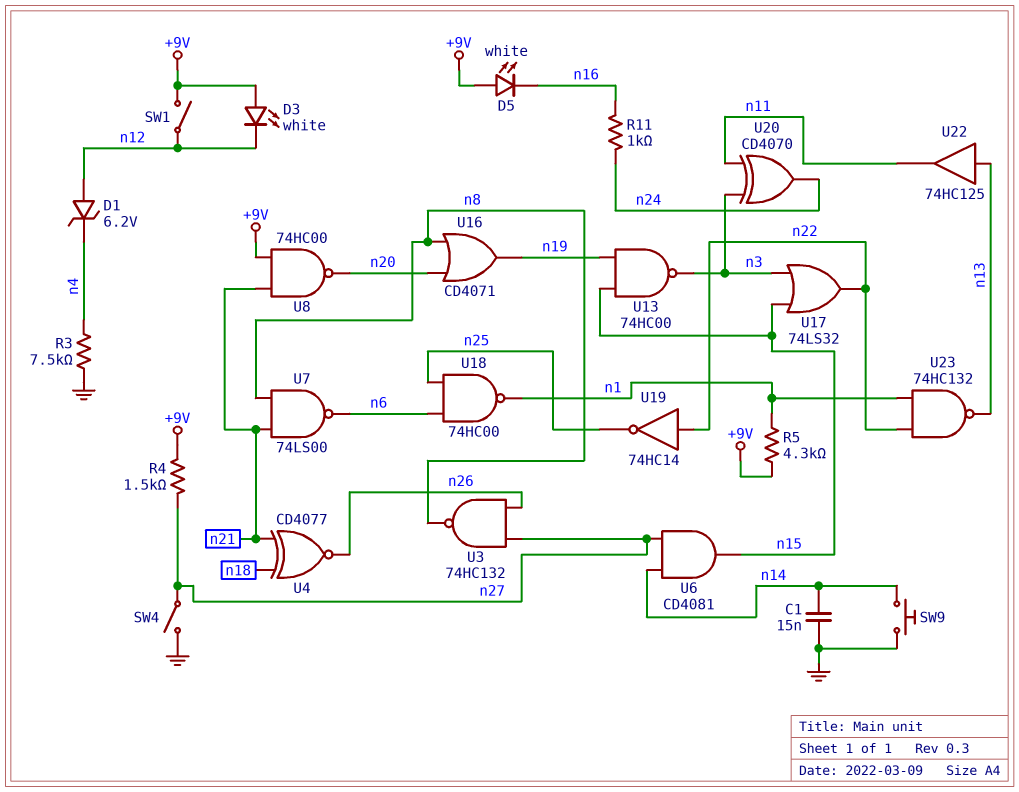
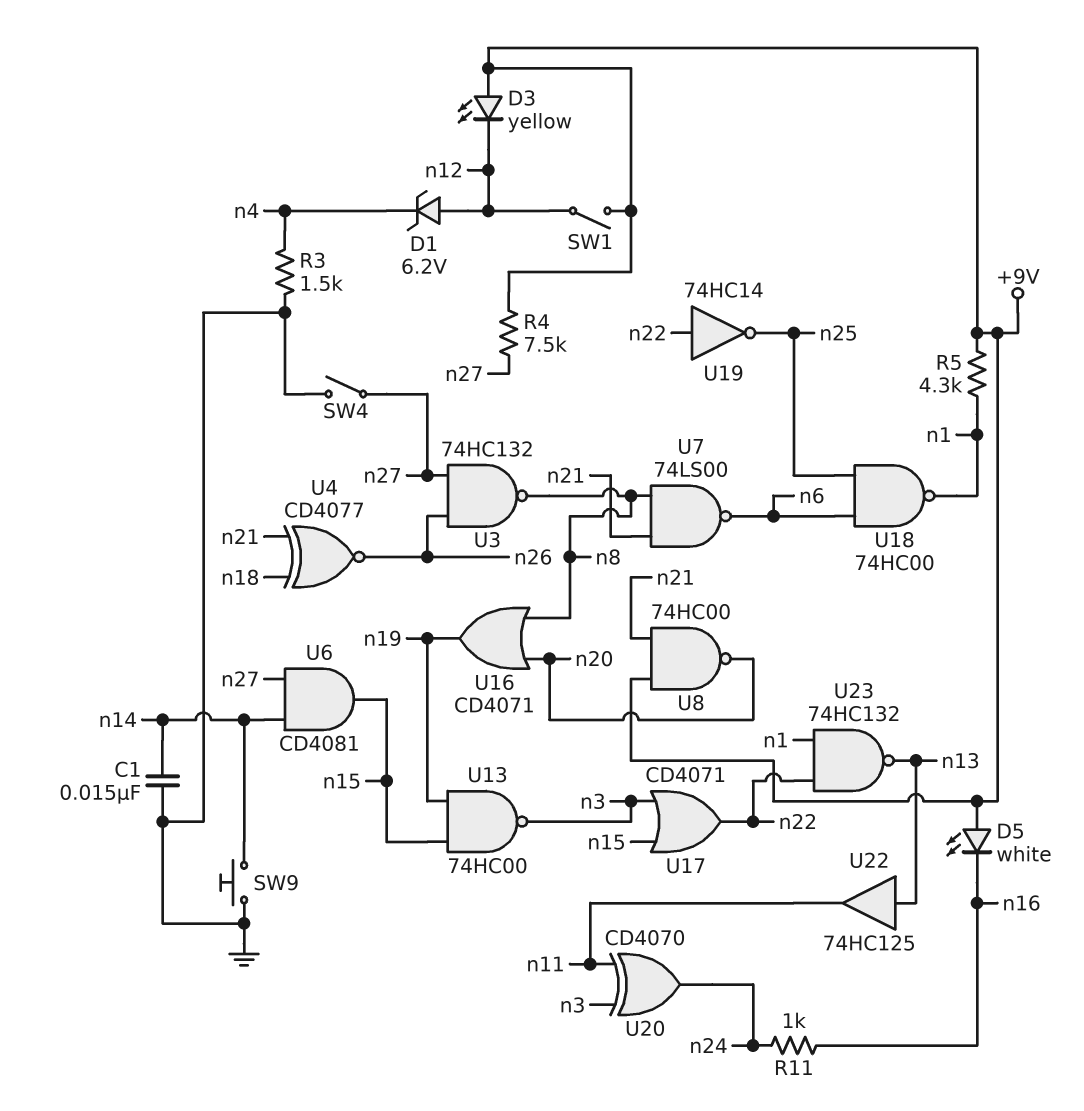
D3: LED white (A +9V, K n12) -> LED yellow (A +9V, K n12)
R3: 7.5k (GND, n4) -> 1.5k (GND, n4)
R4: 1.5k (+9V, n27) -> 7.5k (+9V, n27)
U17: OR 74LS32 (in n3, in n15, out n22) -> OR CD4071 (in n3, in n15, out n22)

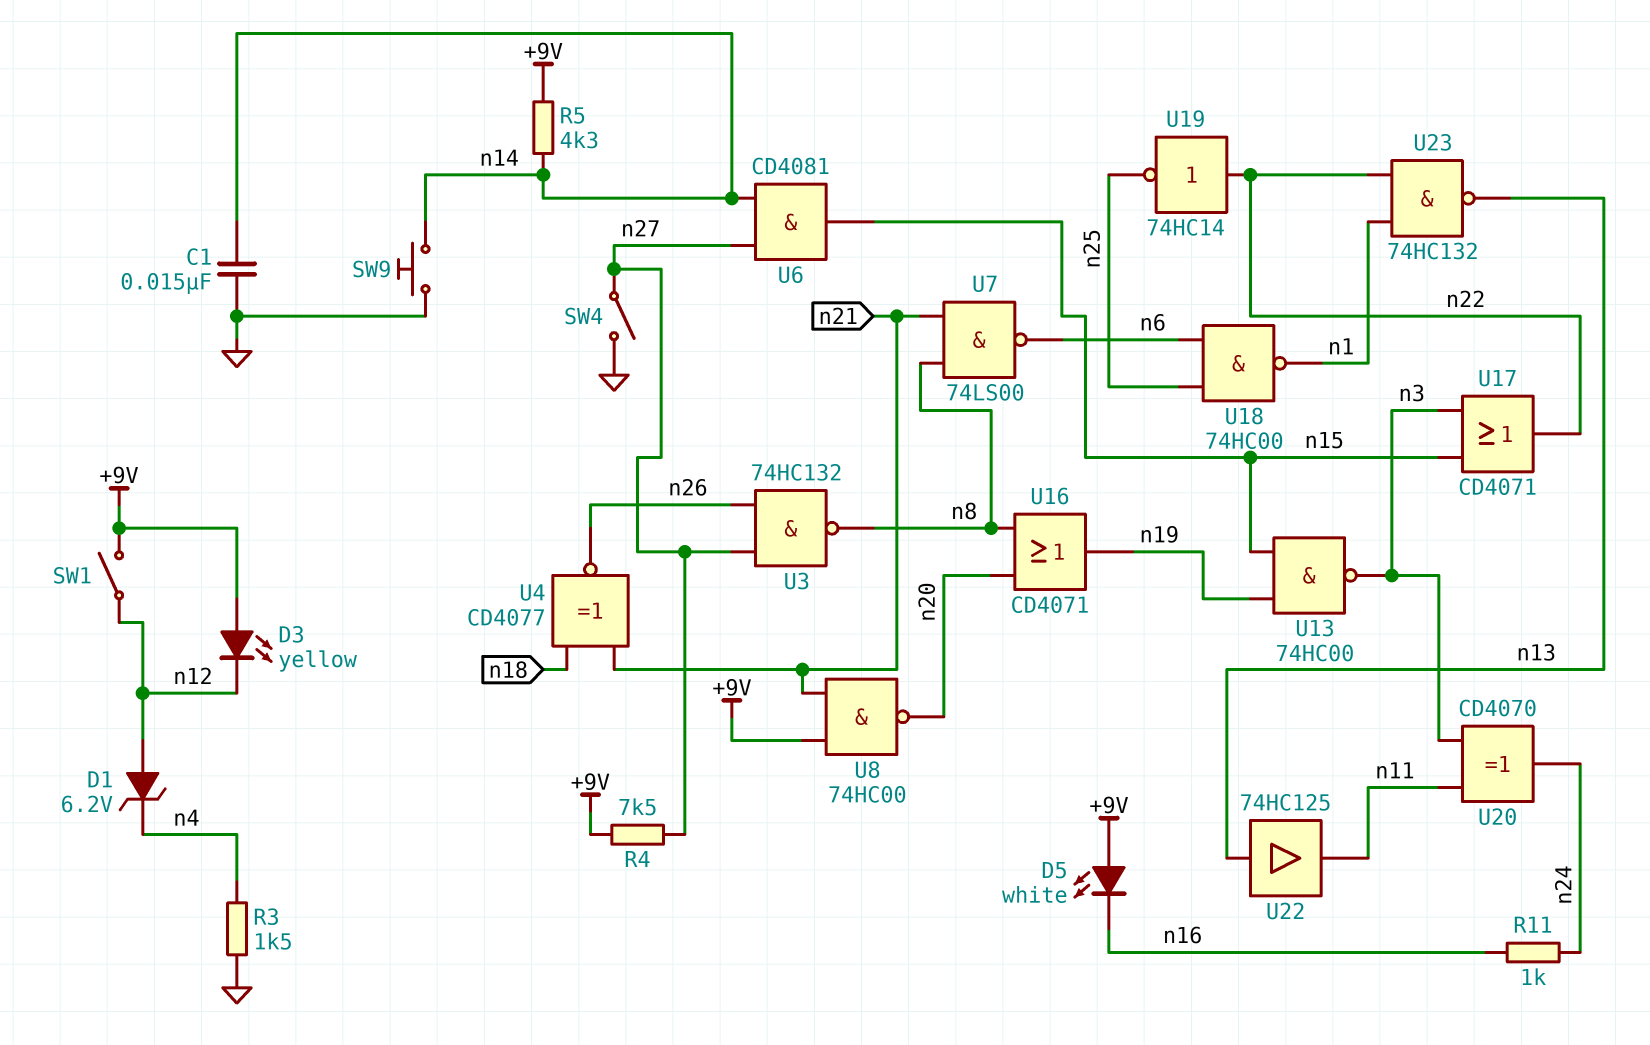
R5: 4.3k (+9V, n1) -> 4.3k (+9V, n14)

